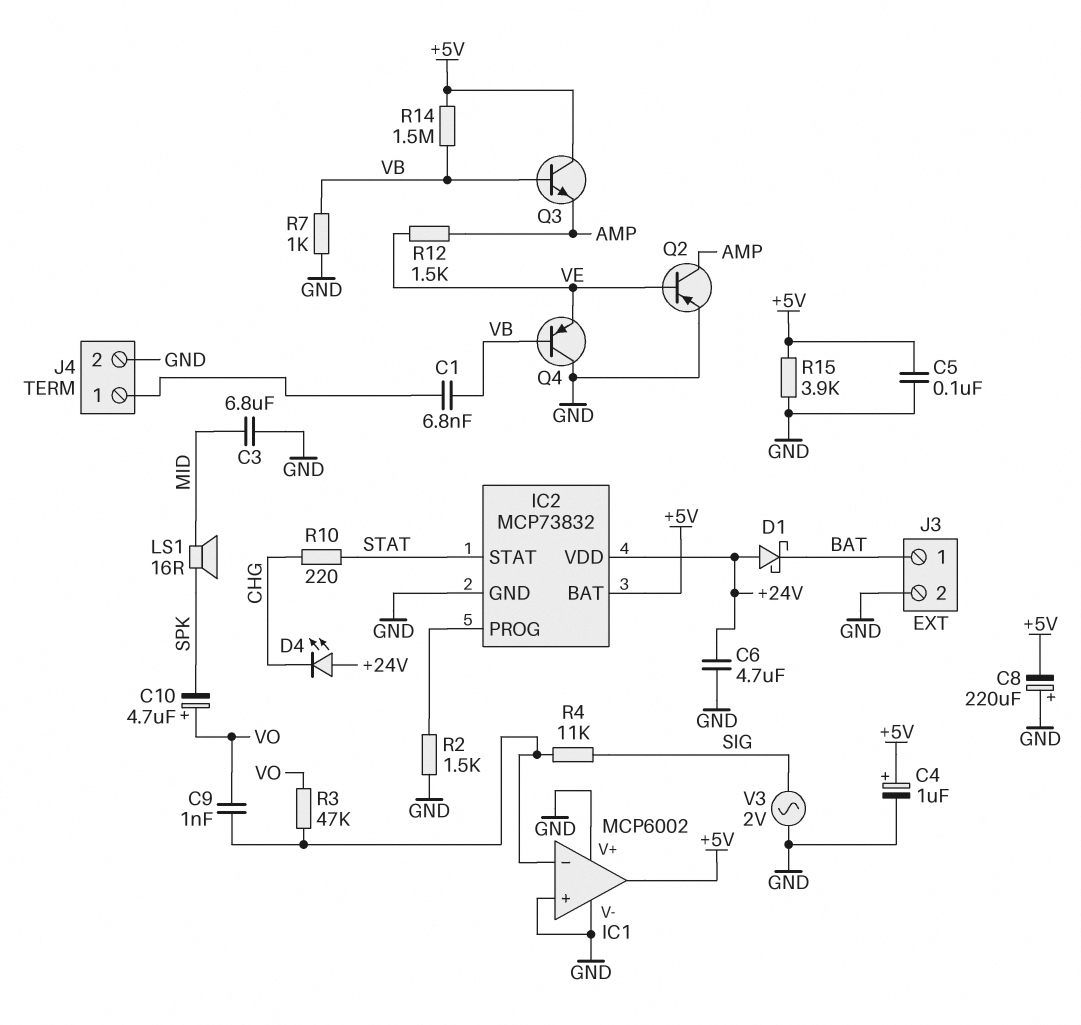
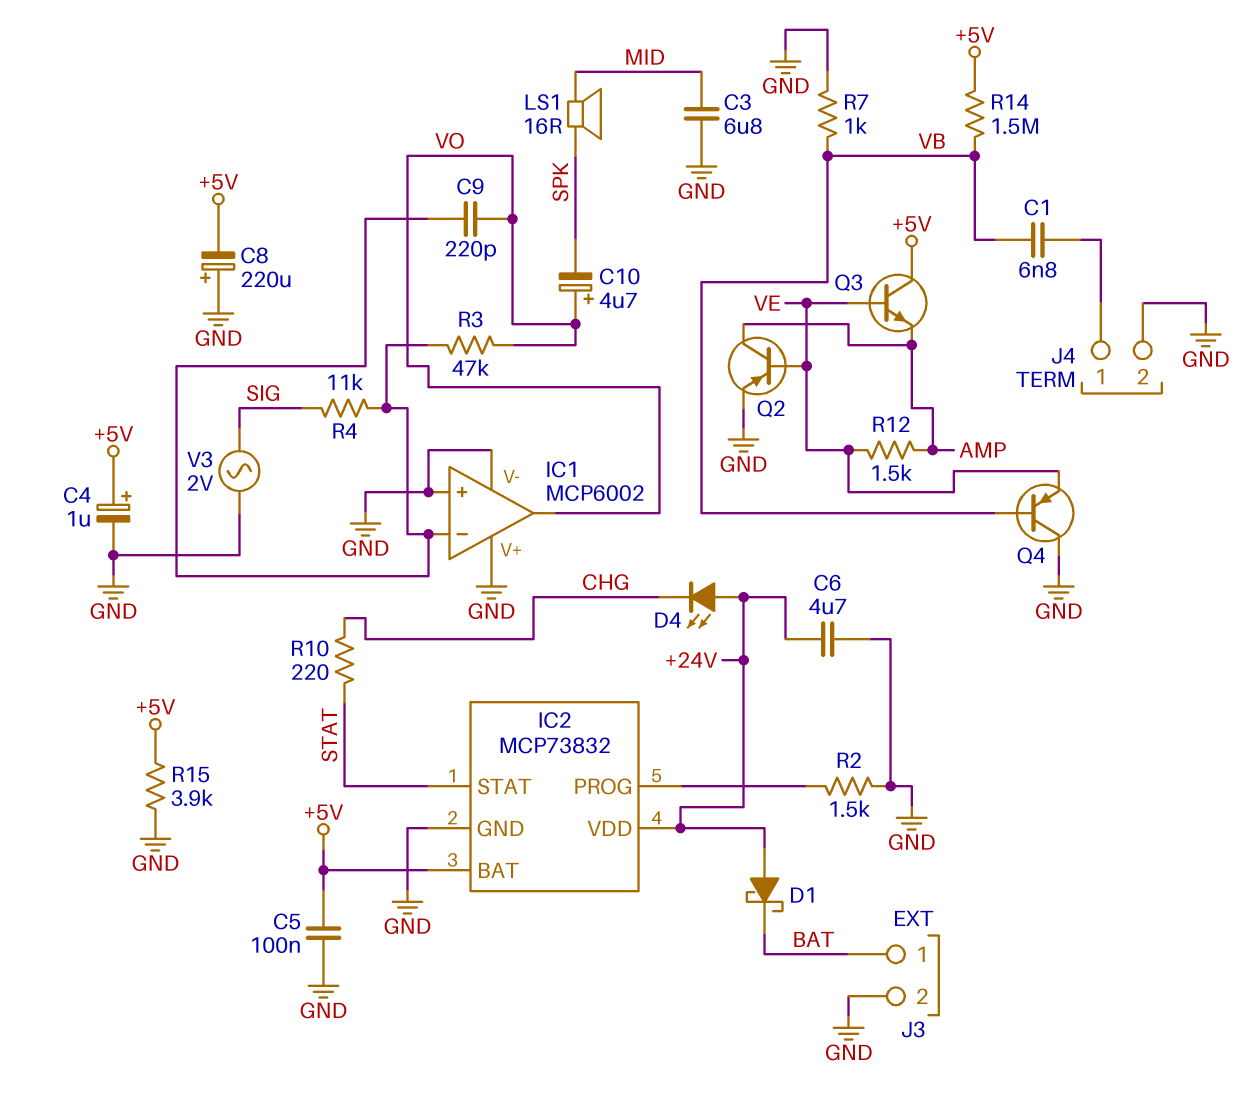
C9: 1nF (IC1/in-, VO) -> 220pF (IC1/in-, VO)
IC1 pin out: +5V -> VO
Q3: NPN (B VB, C +5V, E AMP) -> NPN (B VE, C +5V, E AMP)

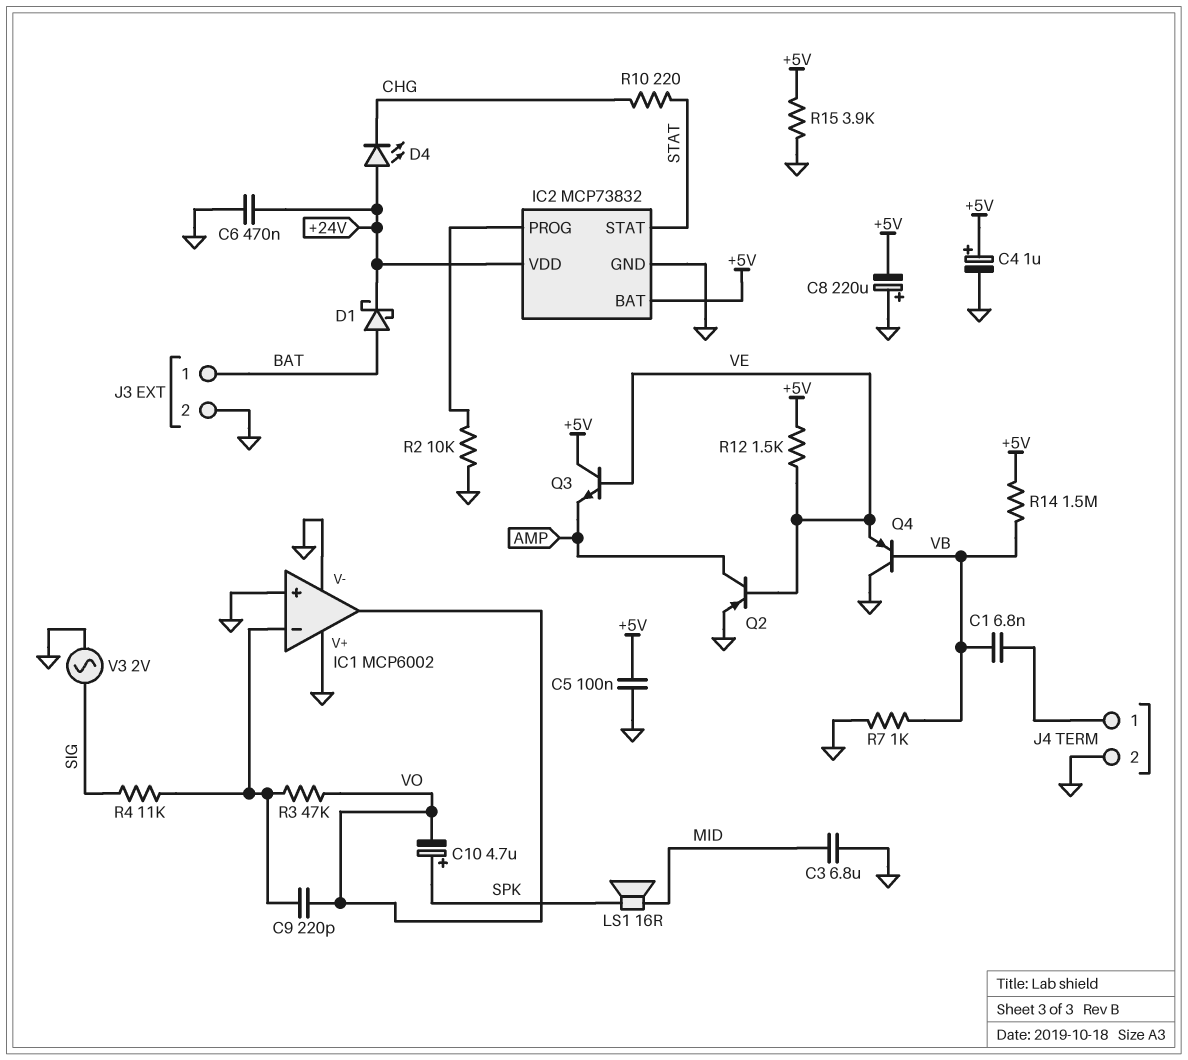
C6: 4.7uF (+24V, GND) -> 470nF (+24V, GND)
C10: 4.7uF (plus VO, minus SPK) -> 4.7uF (plus SPK, minus VO)
D1: schottky (A +24V, K BAT) -> schottky (A BAT, K +24V)
R2: 1.5k (GND, IC2/PROG) -> 10k (GND, IC2/PROG)
R12: 1.5k (AMP, VE) -> 1.5k (+5V, VE)

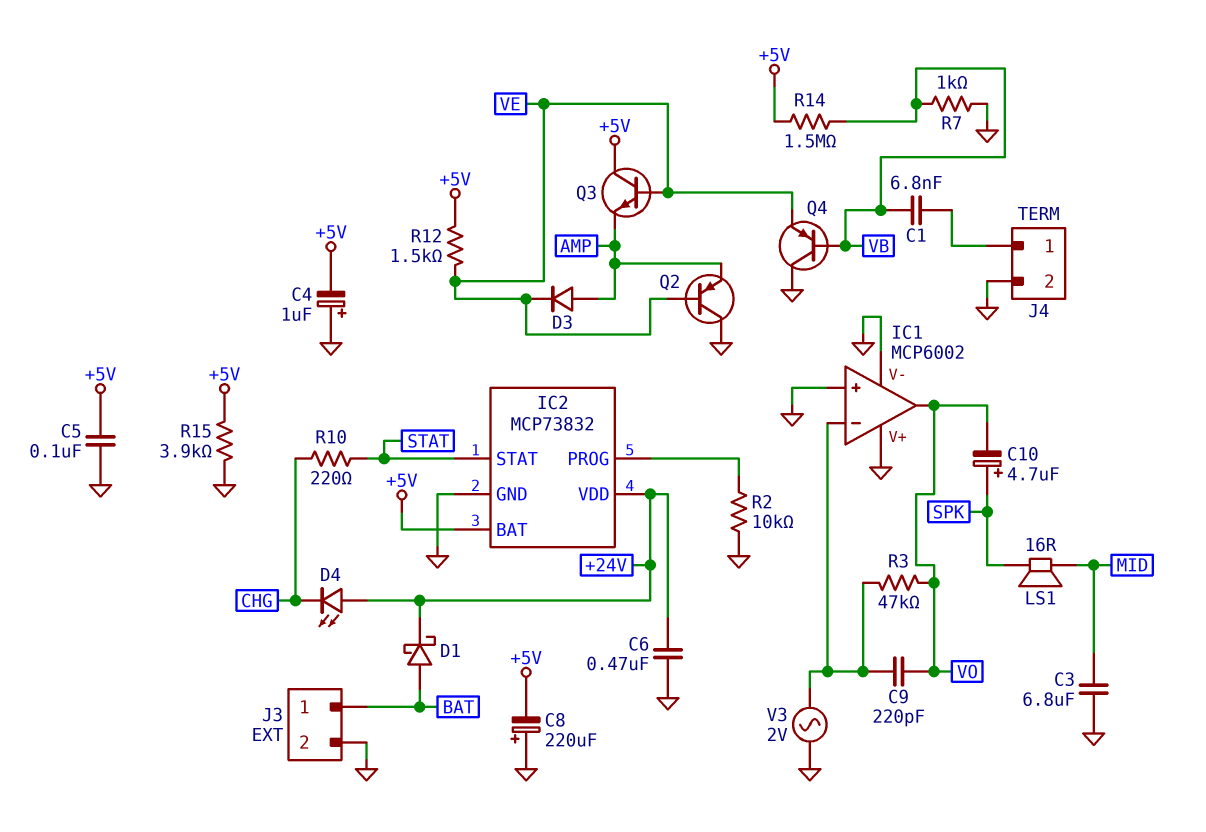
C4: 1uF (plus +5V, minus GND) -> 1uF (plus GND, minus +5V)
D3: none -> diode (A AMP, K VE)
Q2: PNP (B VE, C AMP, E GND) -> PNP (B VE, C GND, E AMP)
R4: 11k (IC1/in-, SIG) -> none
V3: AC 2V (GND, SIG) -> AC 2V (GND, IC1/in-)

